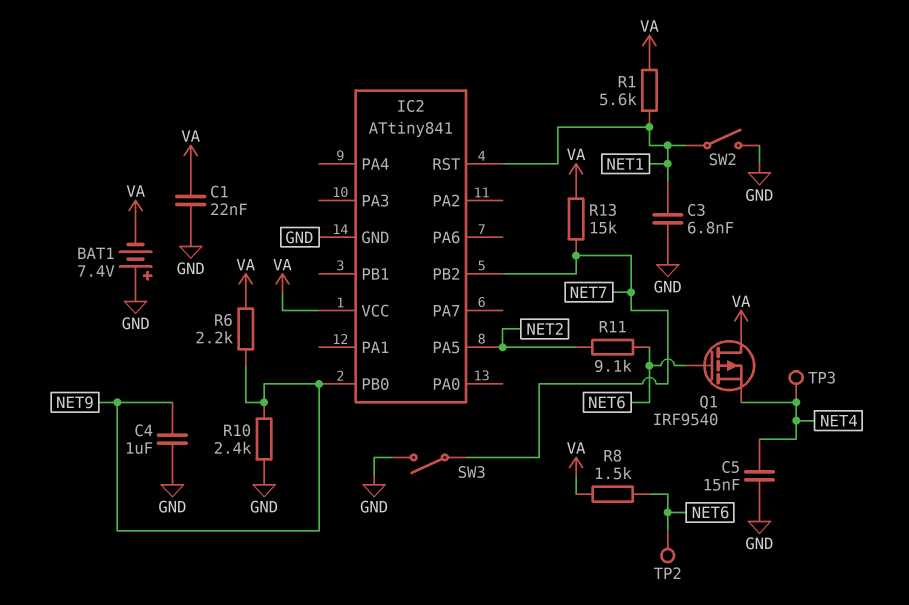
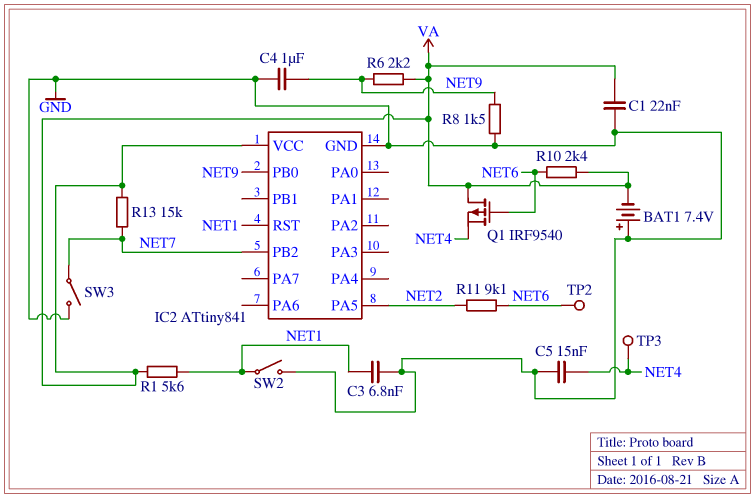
R8: 1.5k (NET6, VA) -> 1.5k (GND, NET9)
R10: 2.4k (GND, NET9) -> 2.4k (NET6, VA)

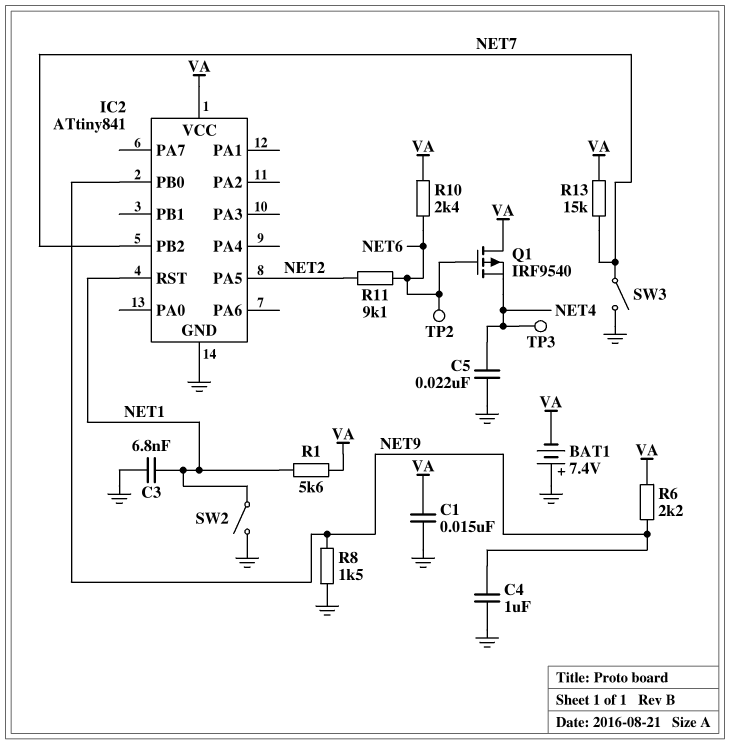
C1: 22nF (GND, VA) -> 15nF (GND, VA)
C5: 15nF (GND, NET4) -> 22nF (GND, NET4)

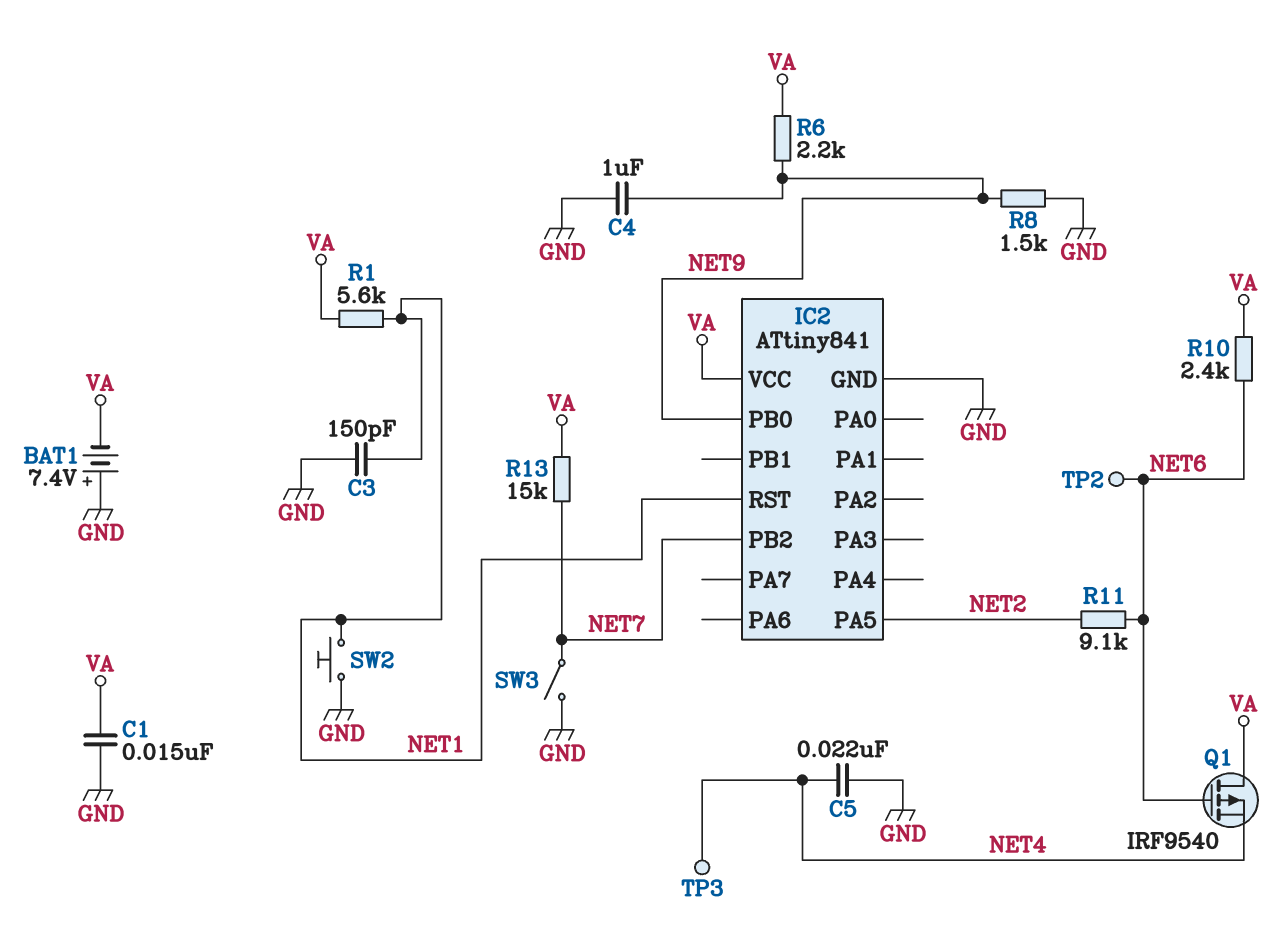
C3: 6.8nF (GND, NET1) -> 150pF (GND, NET1)
SW2: switch (GND, NET1) -> button (GND, NET1)

